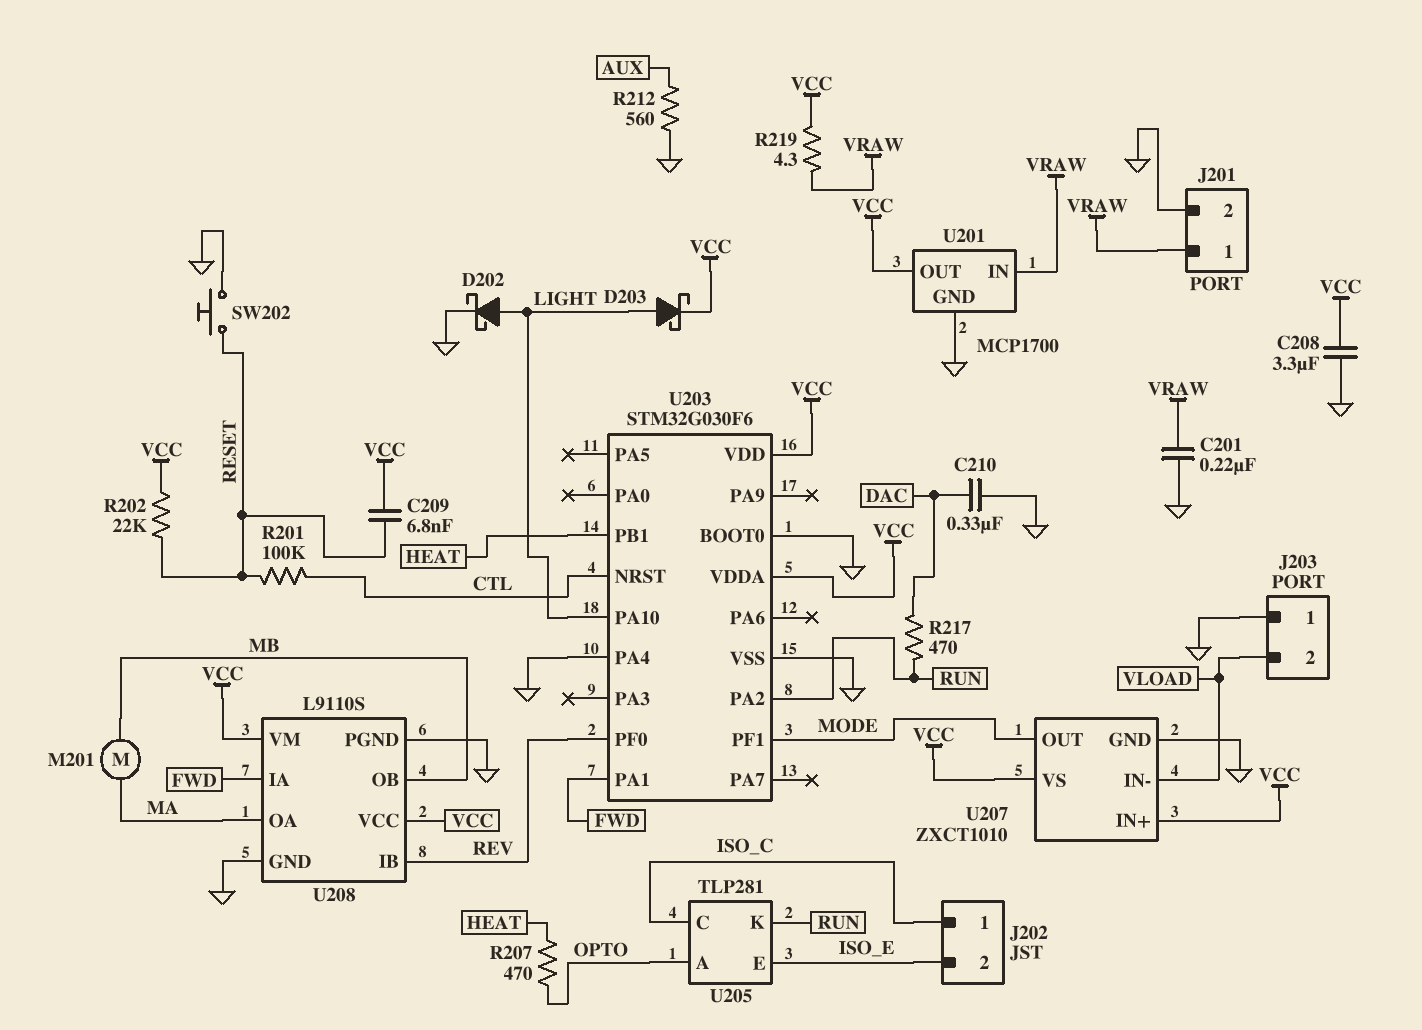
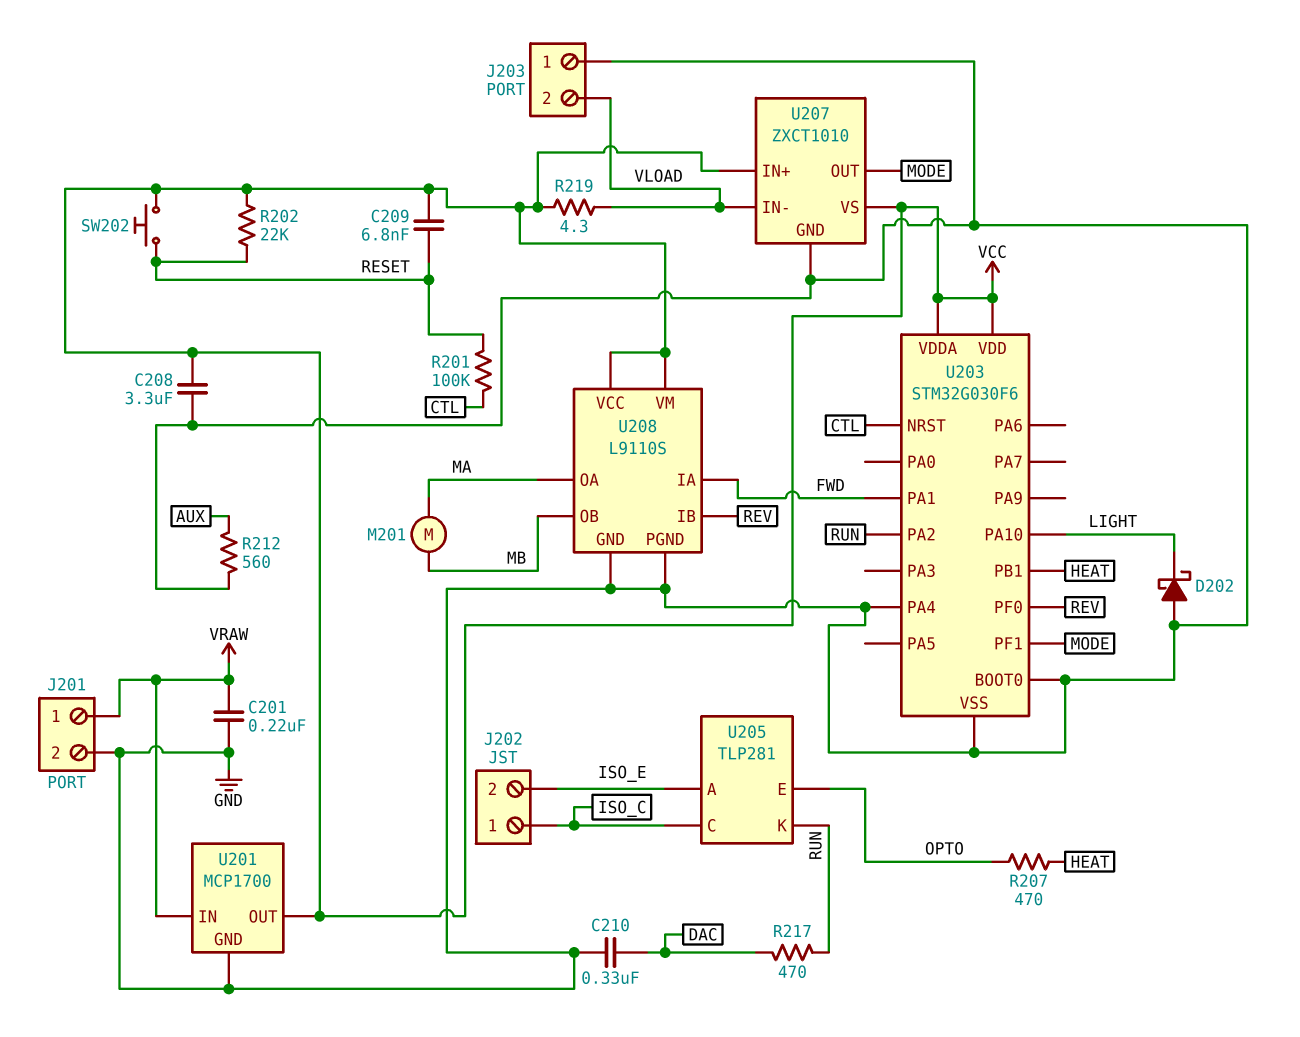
D202: schottky (A LIGHT, K GND) -> schottky (A GND, K LIGHT)
D203: schottky (A LIGHT, K VCC) -> none
R219: 4.3 (VCC, VRAW) -> 4.3 (VCC, VLOAD)
SW202: button (GND, RESET) -> button (RESET, VCC)
U205 pin A: OPTO -> ISO_E
U205 pin E: ISO_E -> OPTO

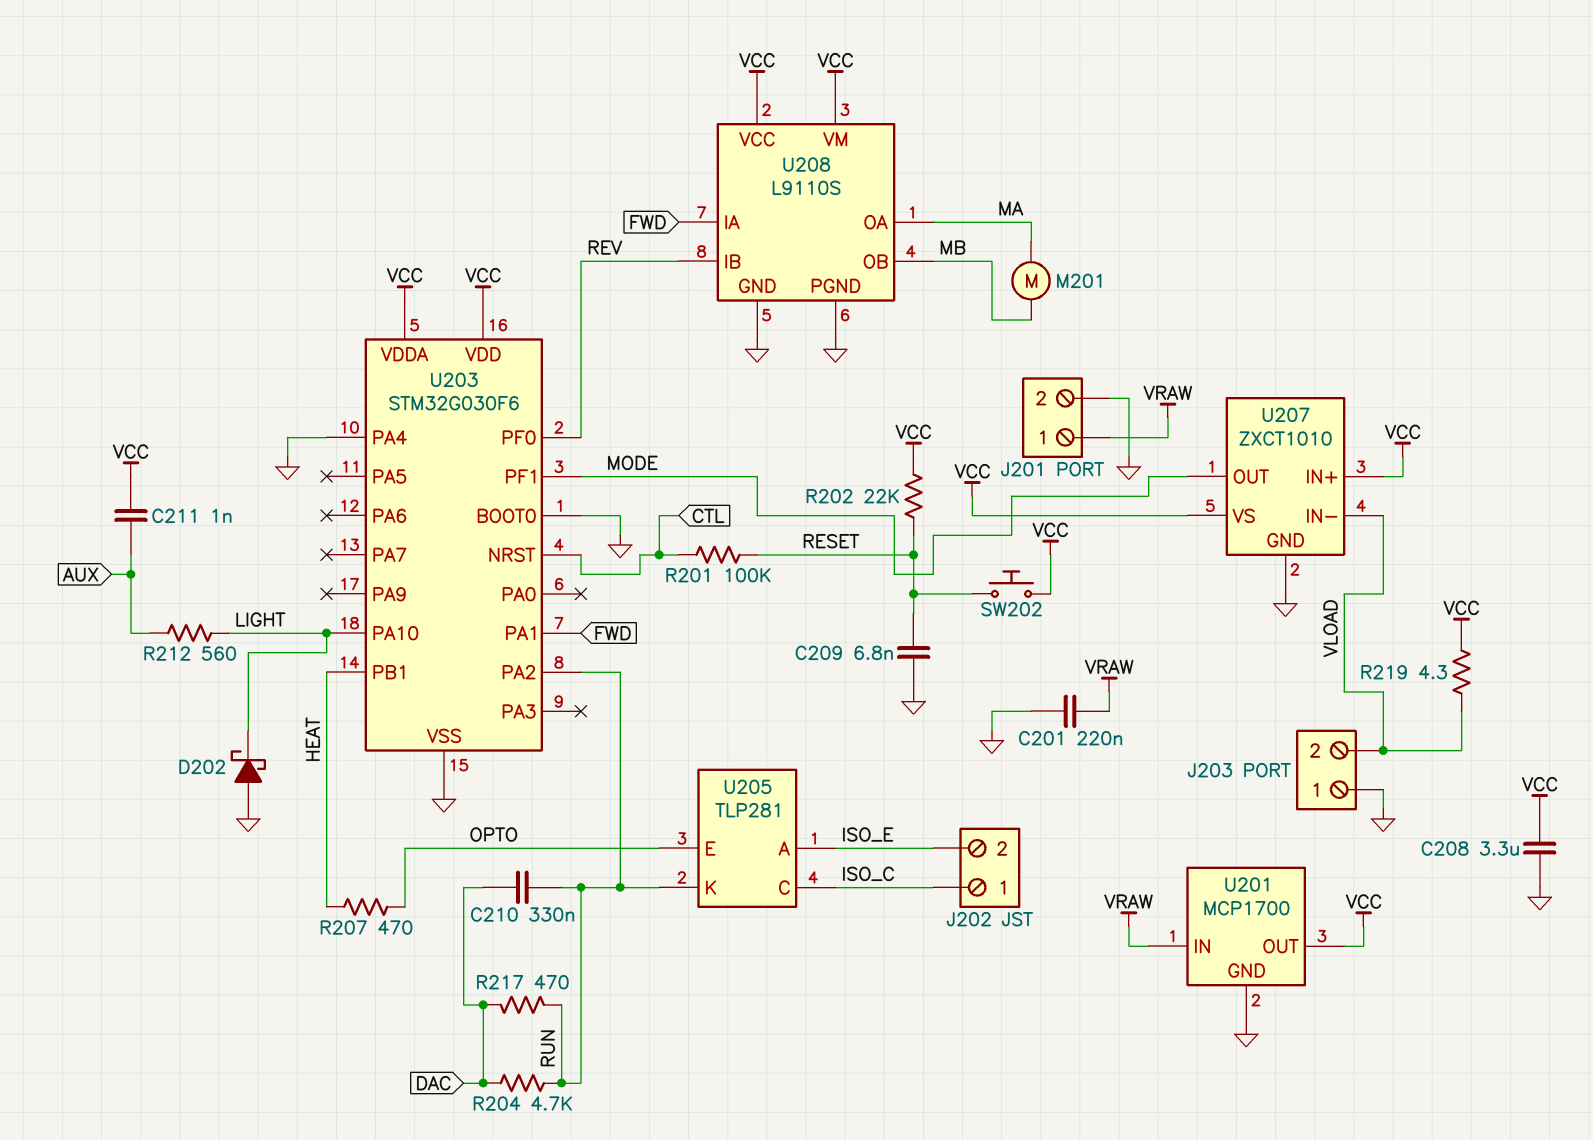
C209: 6.8nF (RESET, VCC) -> 6.8nF (GND, RESET)
C210: 330nF (DAC, GND) -> 330nF (DAC, RUN)
C211: none -> 1nF (AUX, VCC)
R204: none -> 4.7k (DAC, RUN)
R212: 560 (AUX, GND) -> 560 (AUX, LIGHT)

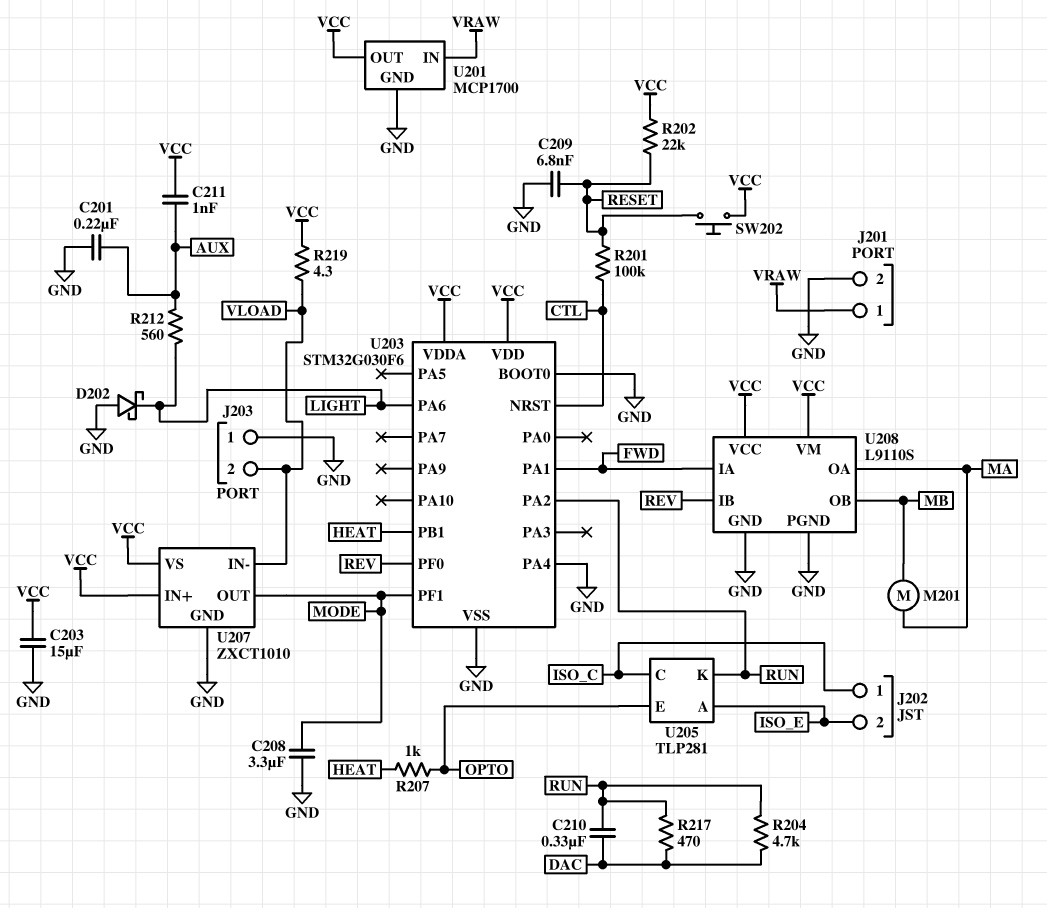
C201: 220nF (GND, VRAW) -> 220nF (AUX, GND)
C203: none -> 15uF (GND, VCC)
C208: 3.3uF (GND, VCC) -> 3.3uF (GND, MODE)
R207: 470 (HEAT, OPTO) -> 1k (HEAT, OPTO)
U203 pin PA6: none -> LIGHT
U203 pin PA10: LIGHT -> none

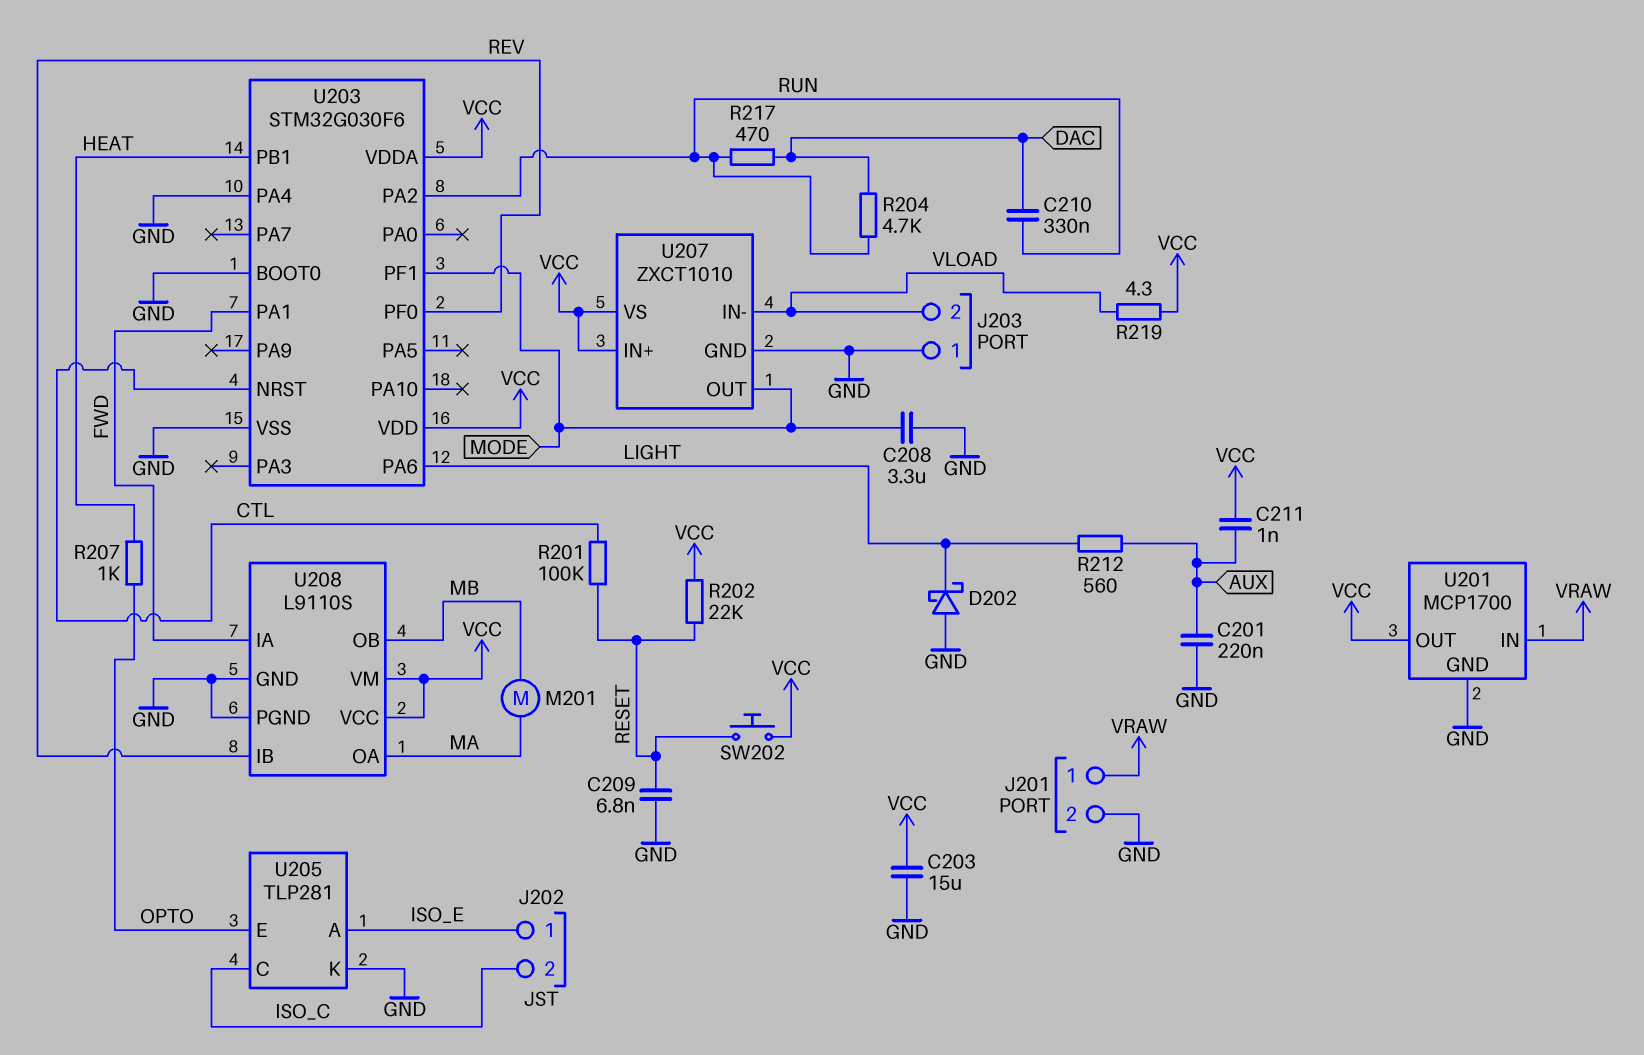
J202 pin 1: ISO_C -> ISO_E
J202 pin 2: ISO_E -> ISO_C
U205 pin K: RUN -> GND

